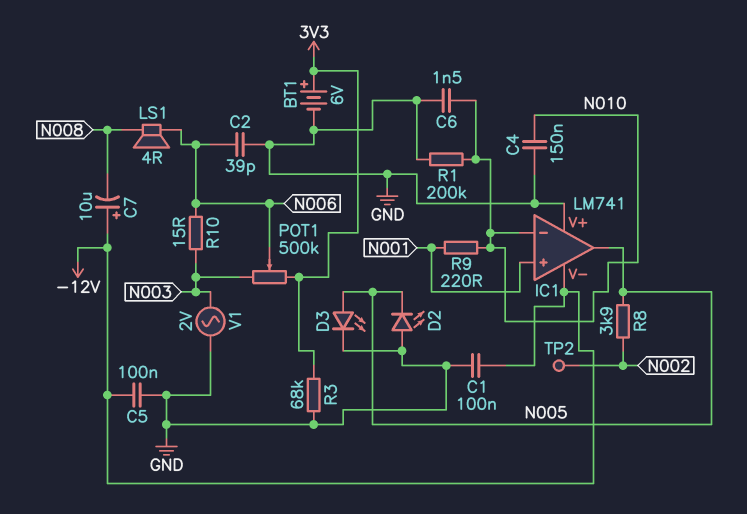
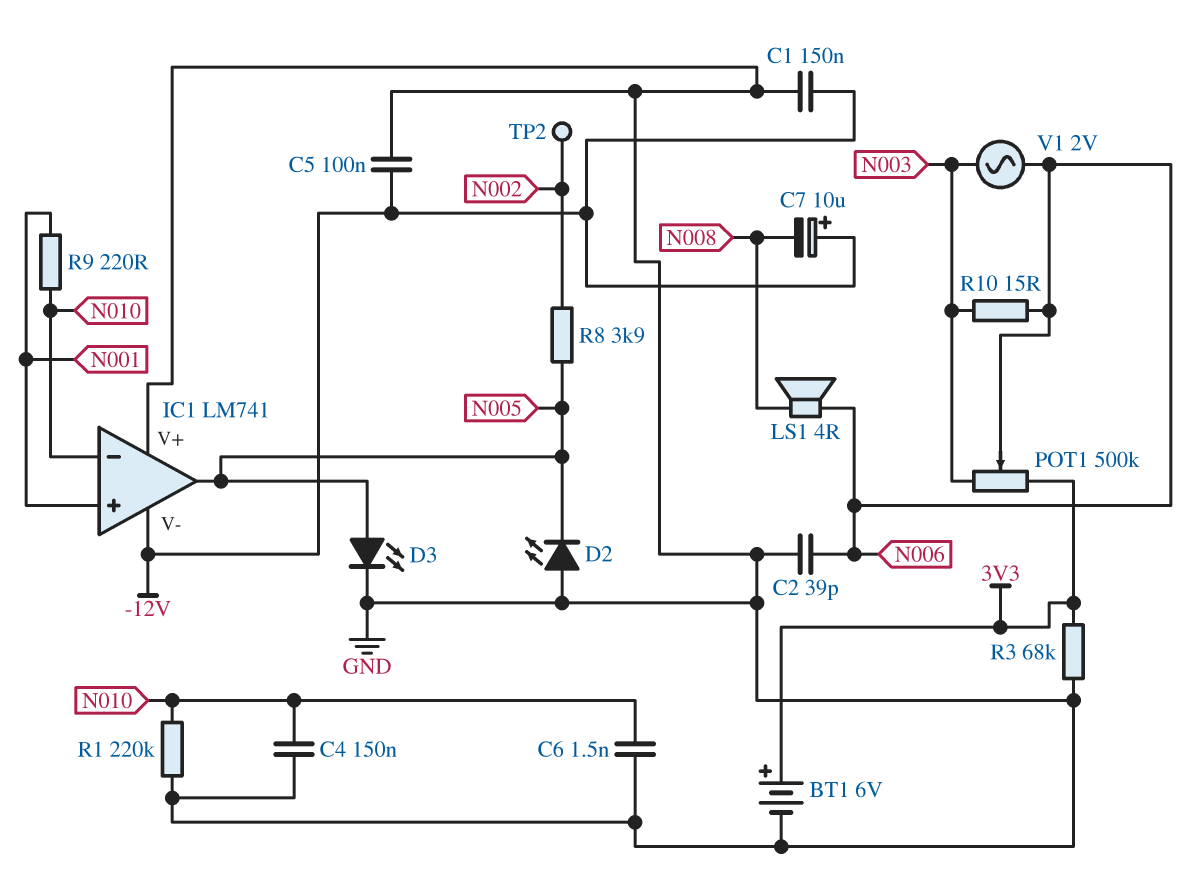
C1: 100nF (-12V, GND) -> 150nF (-12V, GND)
R1: 200k (GND, N010) -> 220k (GND, N010)
V1: AC 2V (GND, N003) -> AC 2V (N003, N006)

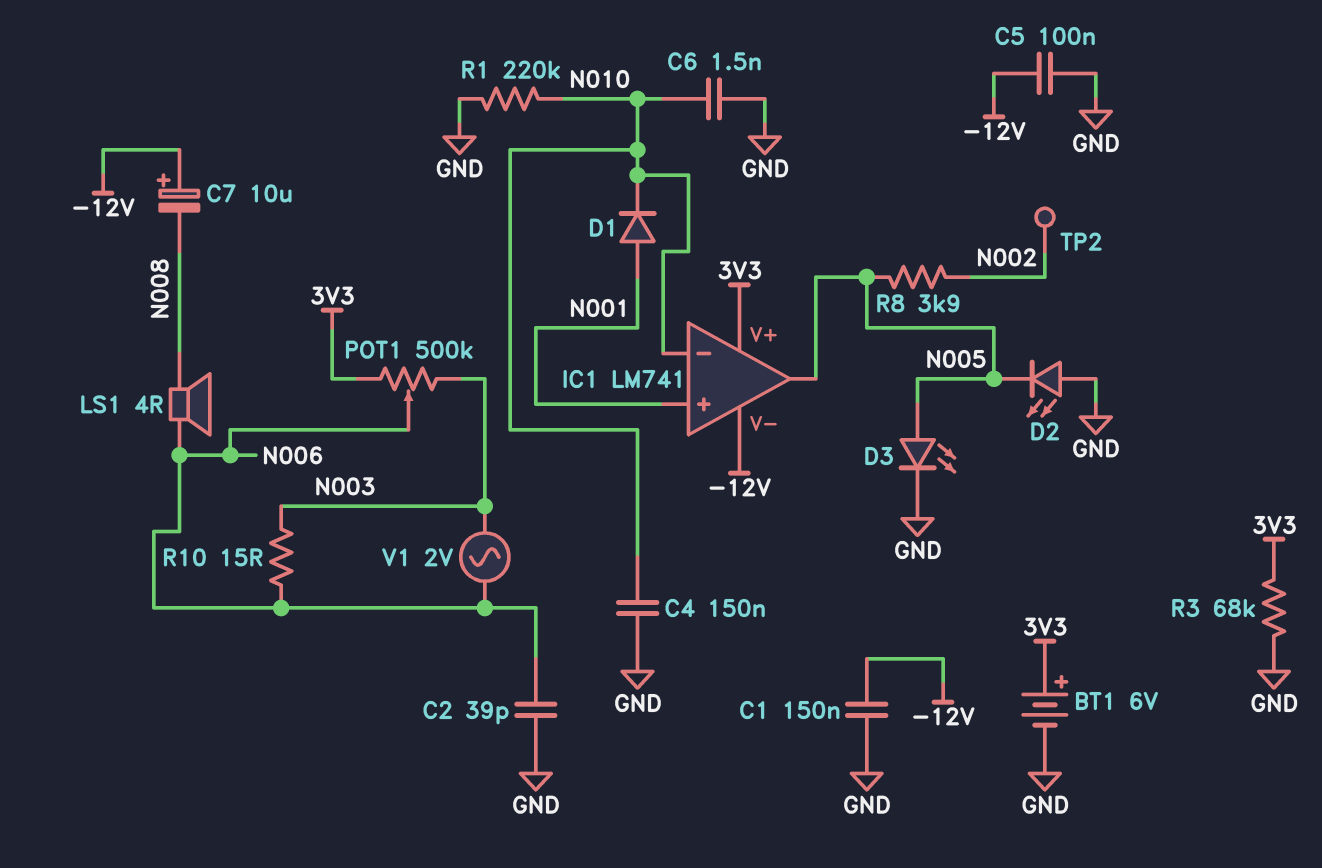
D1: none -> diode (A N001, K N010)
IC1 pin V+: GND -> 3V3
R9: 220 (N001, N010) -> none

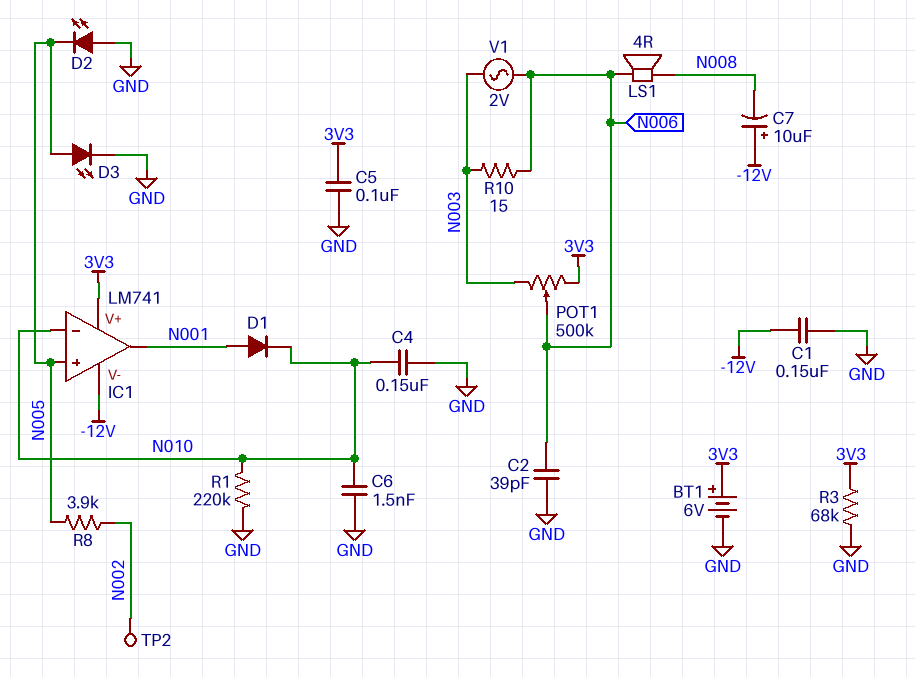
C5: 100nF (-12V, GND) -> 100nF (3V3, GND)
IC1 pin in+: N001 -> N005
IC1 pin out: N005 -> N001

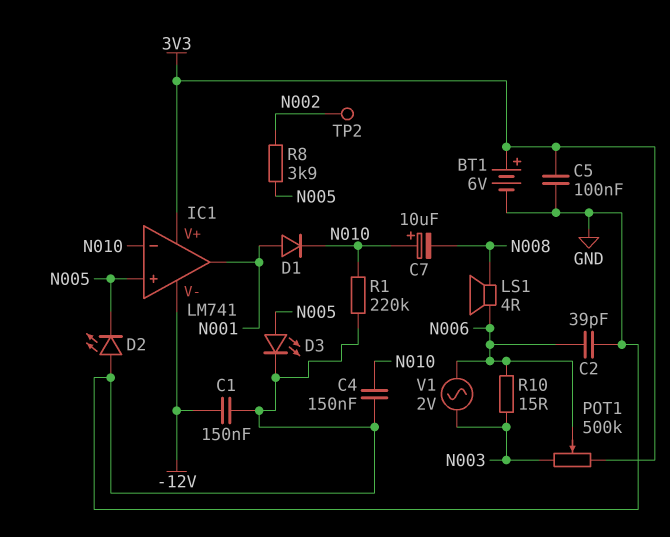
C6: 1.5nF (GND, N010) -> none
C7: 10uF (plus -12V, minus N008) -> 10uF (plus N010, minus N008)
R3: 68k (3V3, GND) -> none

